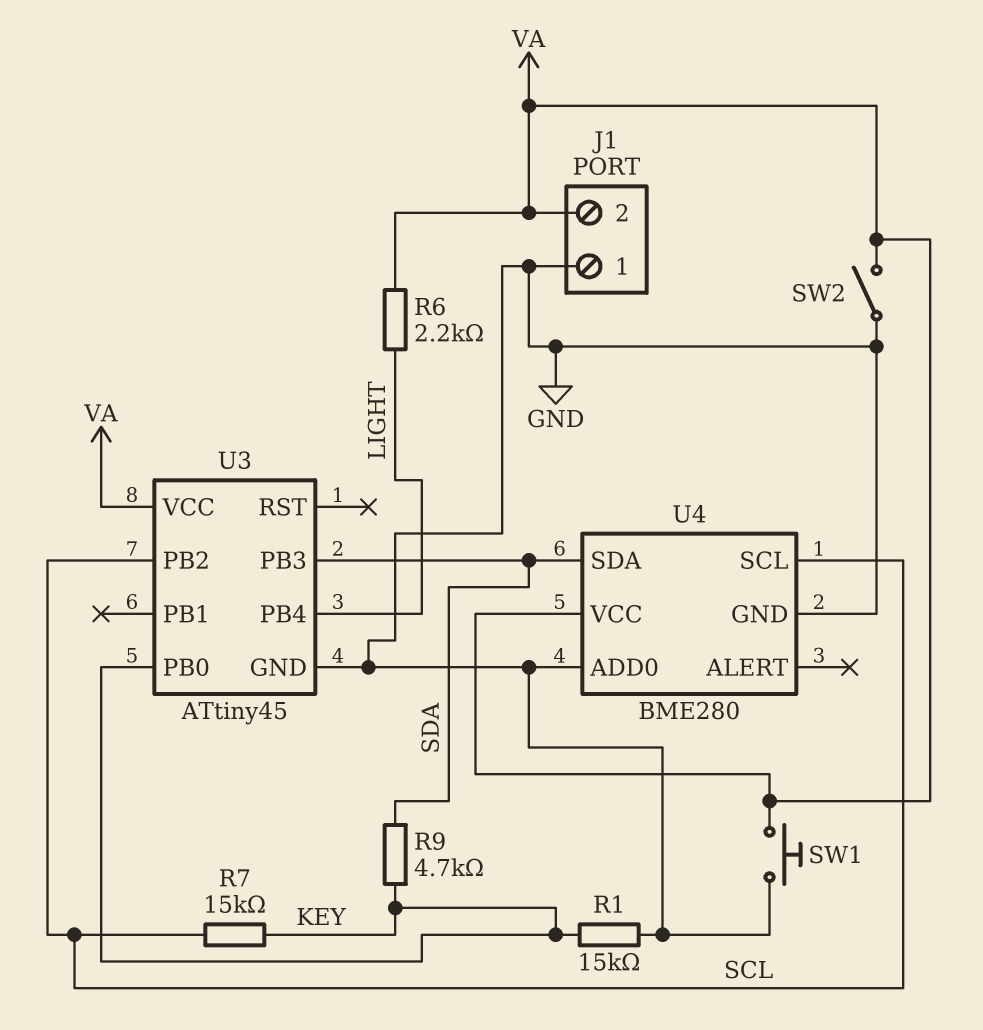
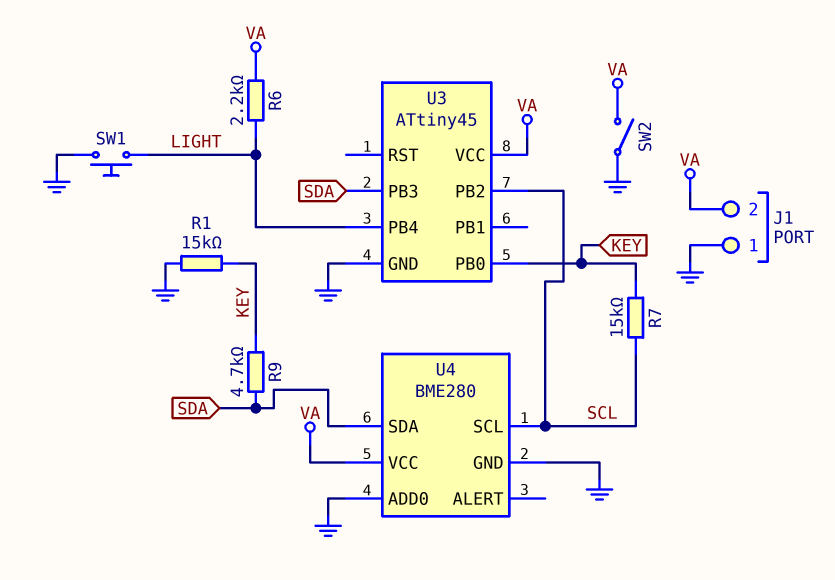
SW1: button (GND, VA) -> button (GND, LIGHT)

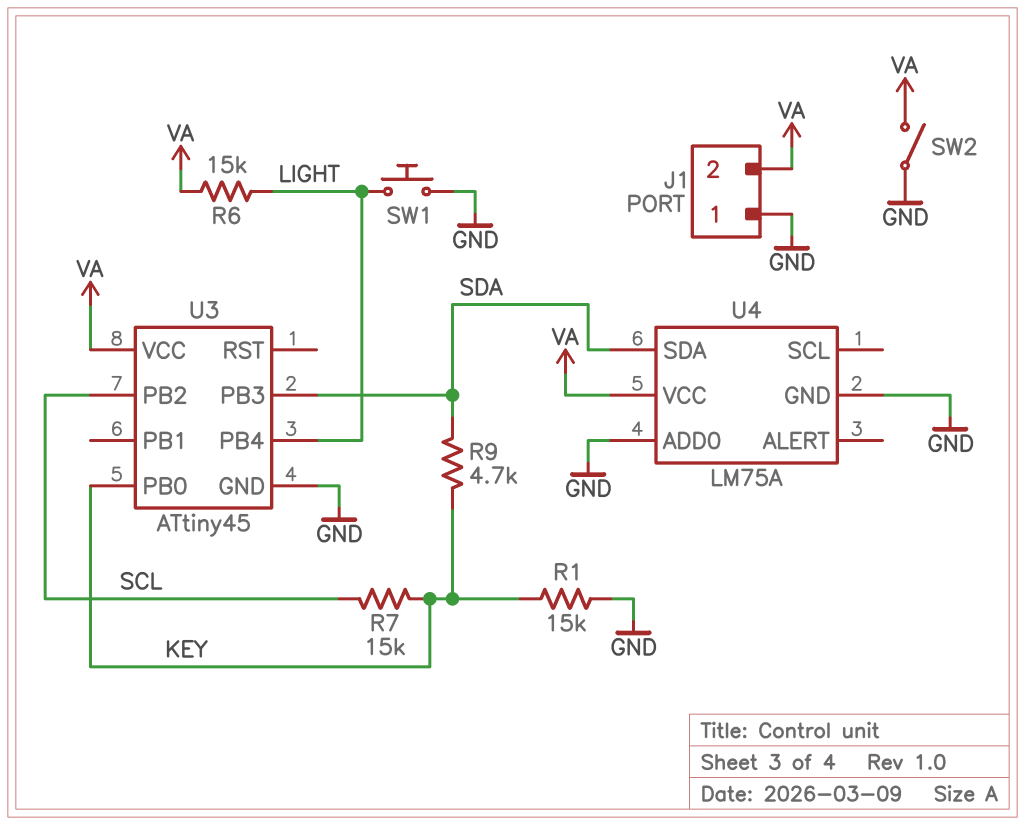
R6: 2.2k (LIGHT, VA) -> 15k (LIGHT, VA)
U4: BME280 -> LM75A
U4 pin SCL: SCL -> none

